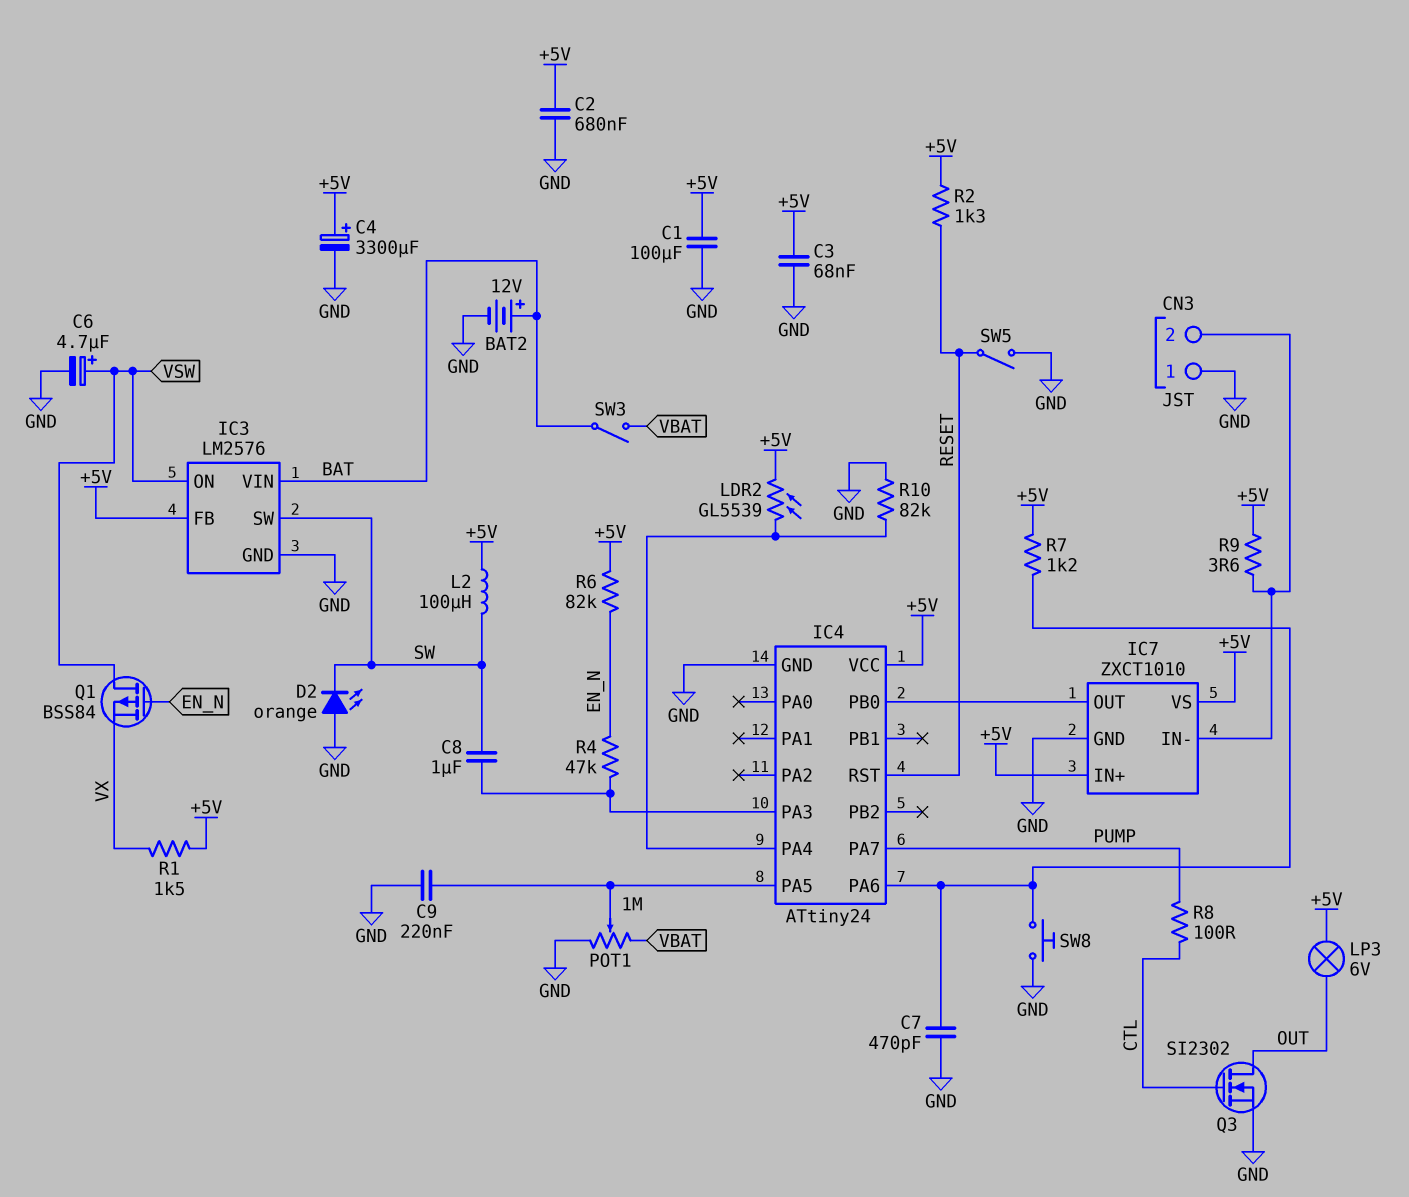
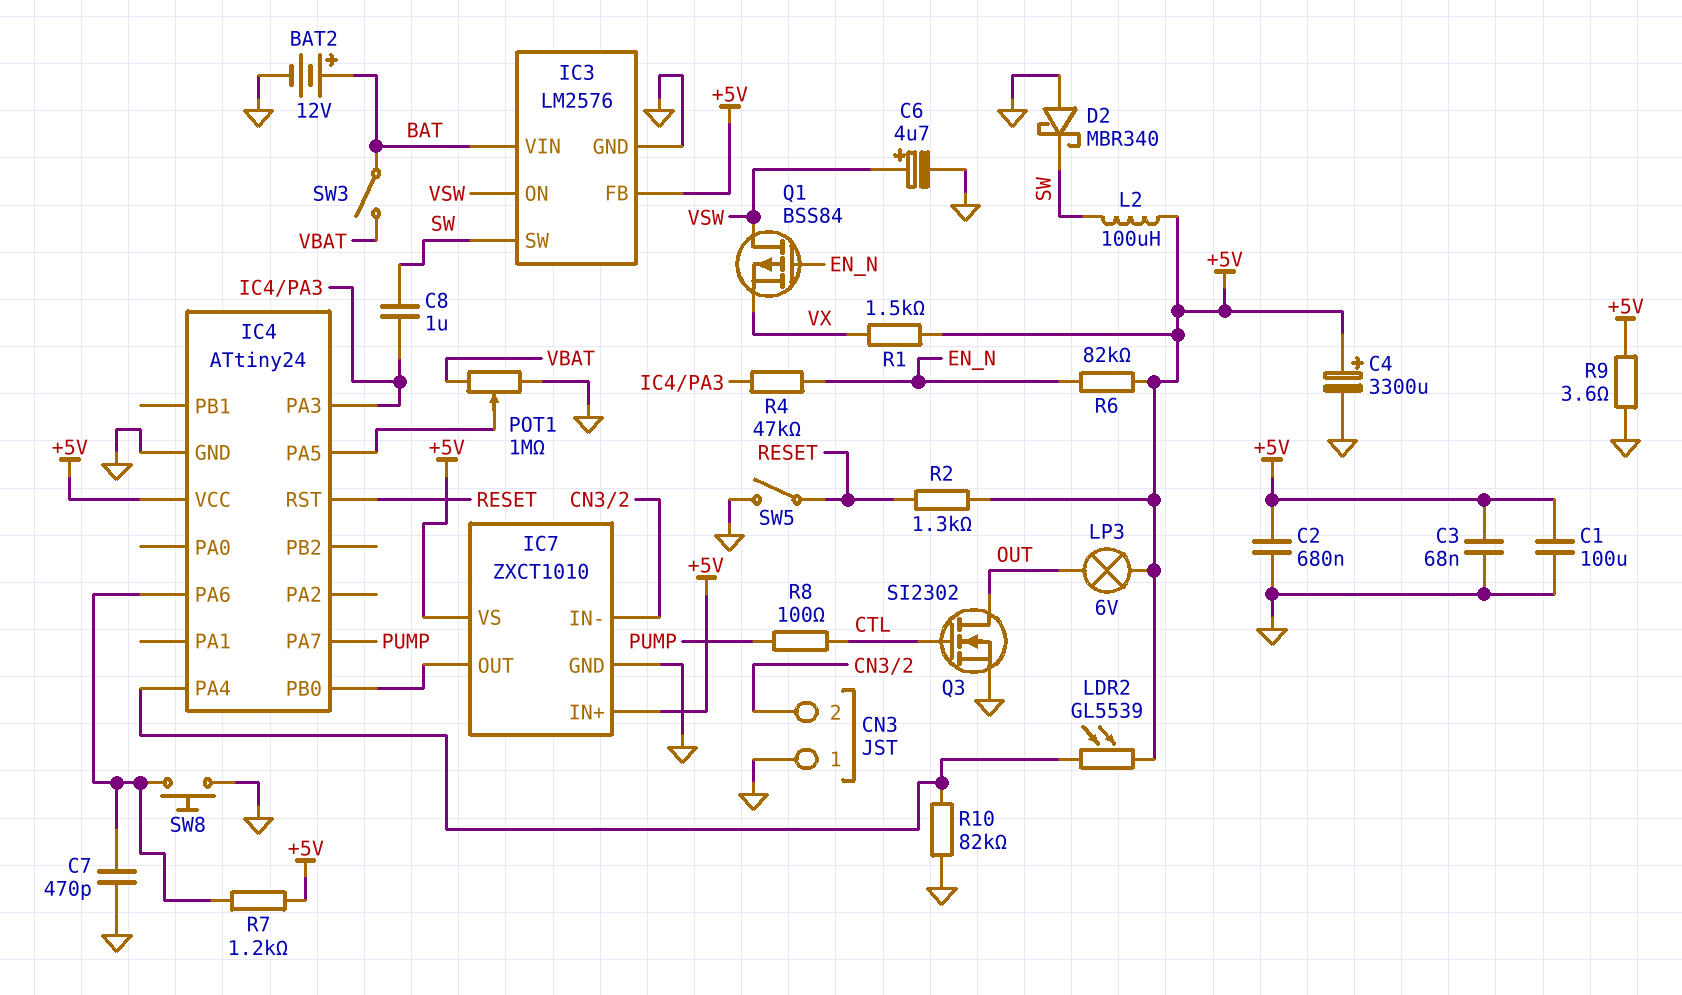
C9: 220nF (GND, IC4/PA5) -> none
D2: LED orange (A GND, K SW) -> schottky MBR340 (A GND, K SW)
R9: 3.6 (+5V, CN3/2) -> 3.6 (+5V, GND)

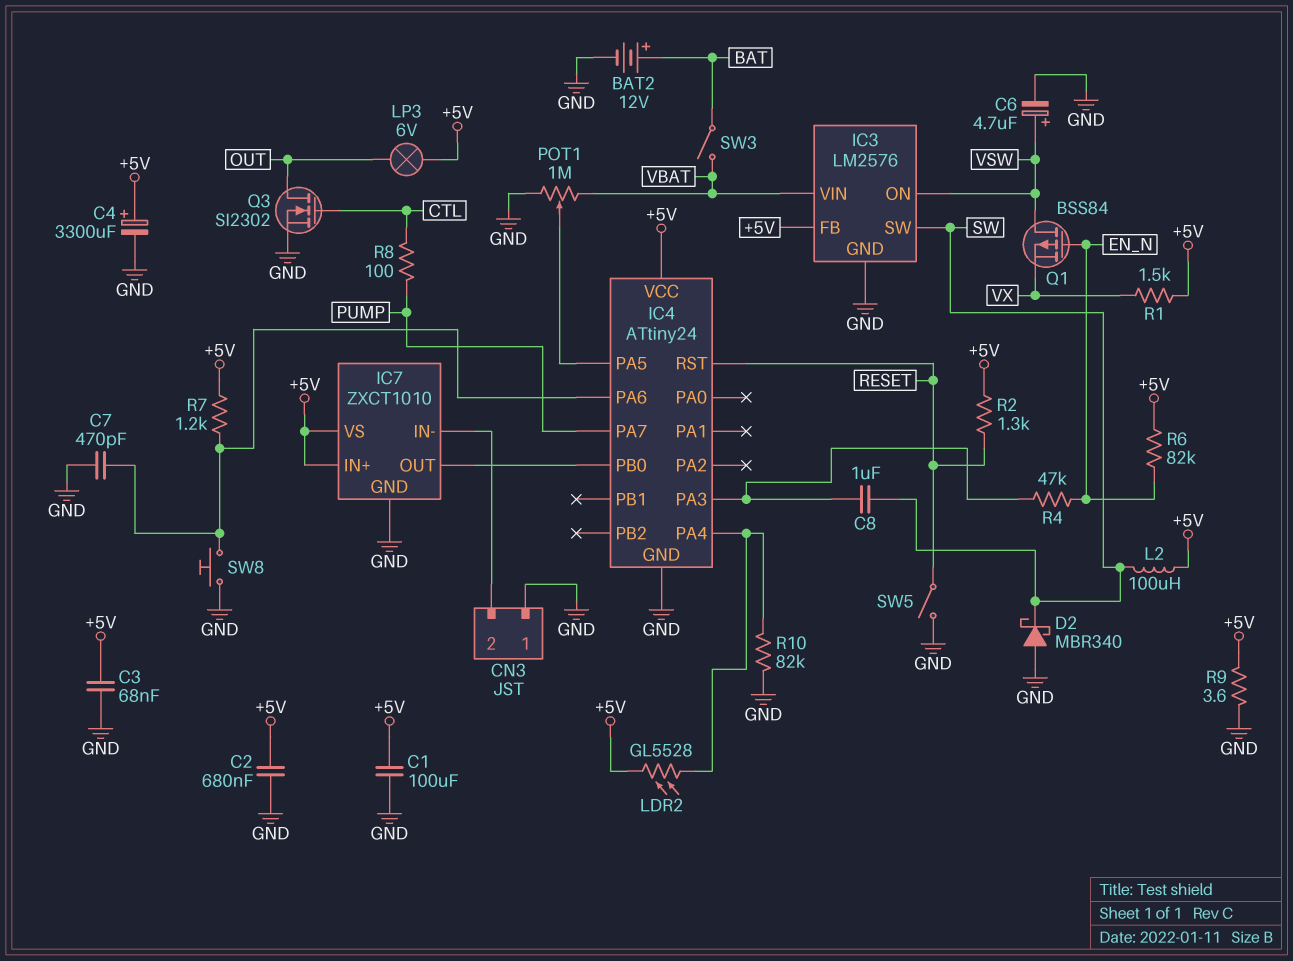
IC3 pin VIN: BAT -> VBAT
LDR2: GL5539 (+5V, IC4/PA4) -> GL5528 (+5V, IC4/PA4)

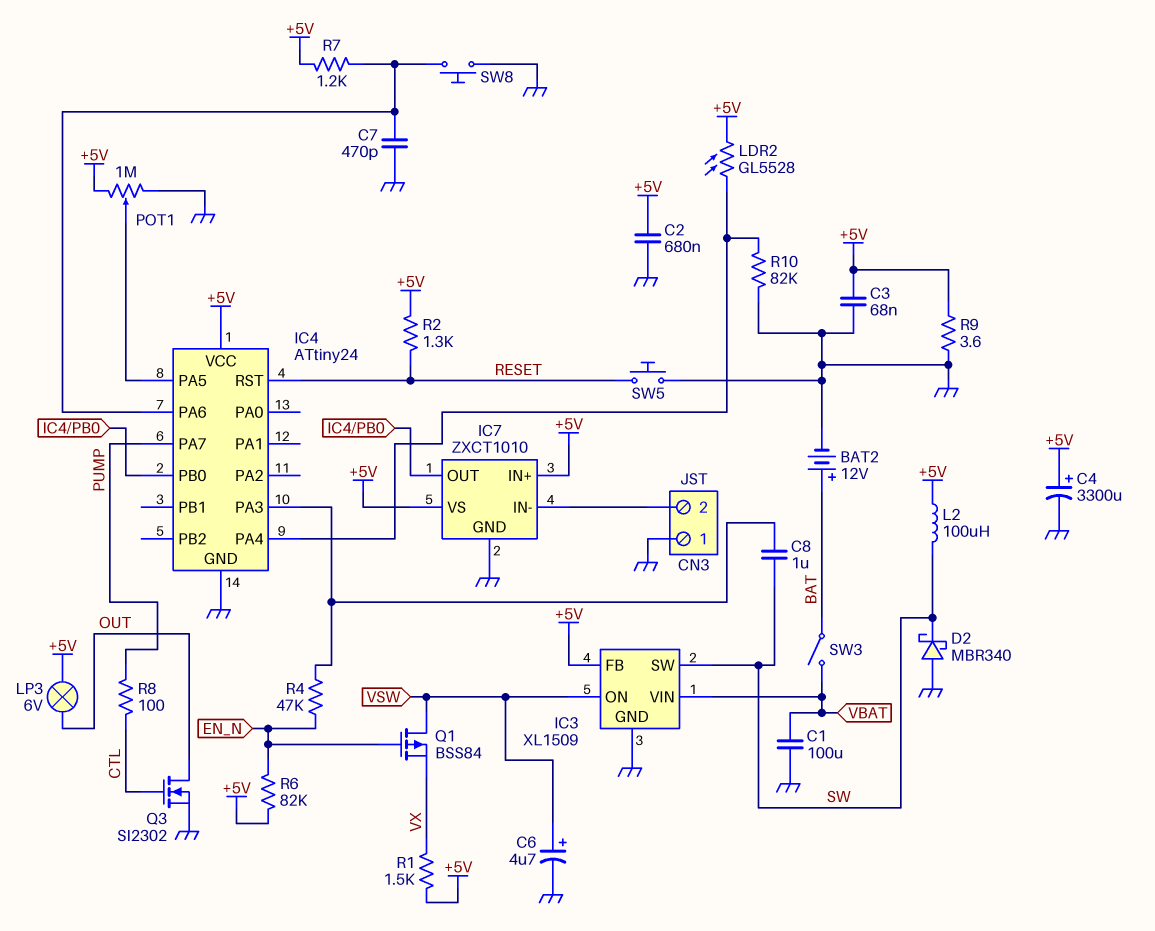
C1: 100uF (+5V, GND) -> 100uF (GND, VBAT)
IC3: LM2576 -> XL1509
POT1: 1M (GND, VBAT, wiper IC4/PA5) -> 1M (+5V, GND, wiper IC4/PA5)
SW5: switch (GND, RESET) -> button (GND, RESET)

